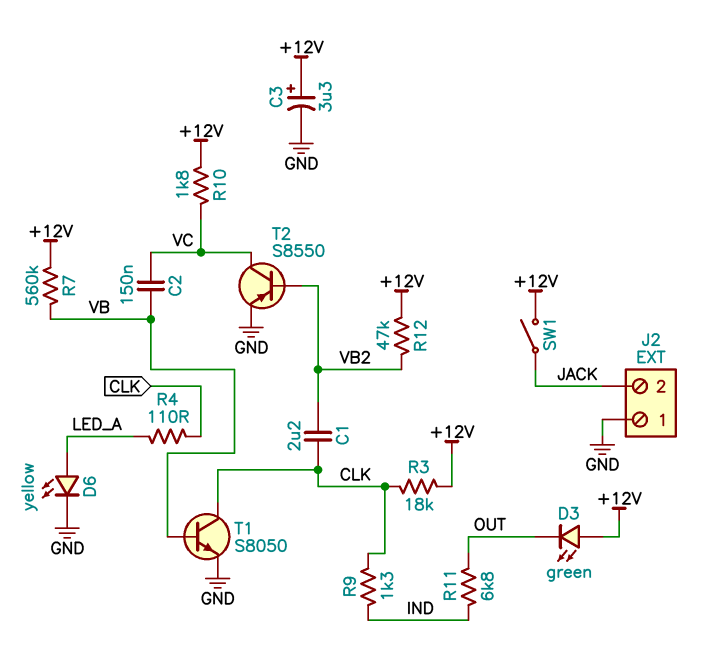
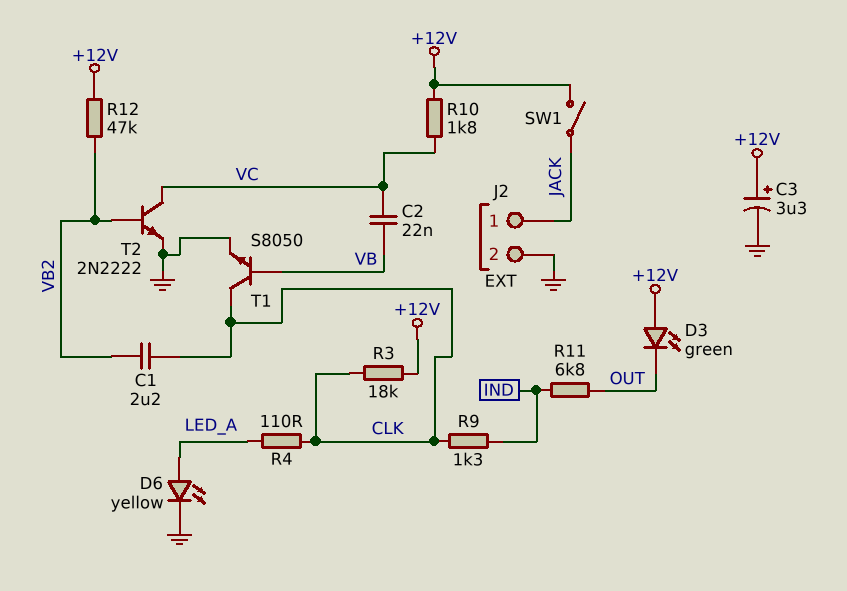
C2: 150nF (VB, VC) -> 22nF (VB, VC)
J2 pin 1: GND -> JACK
J2 pin 2: JACK -> GND
R7: 560k (+12V, VB) -> none
T2: PNP S8550 (B VB2, C VC, E GND) -> NPN 2N2222 (B VB2, C VC, E GND)

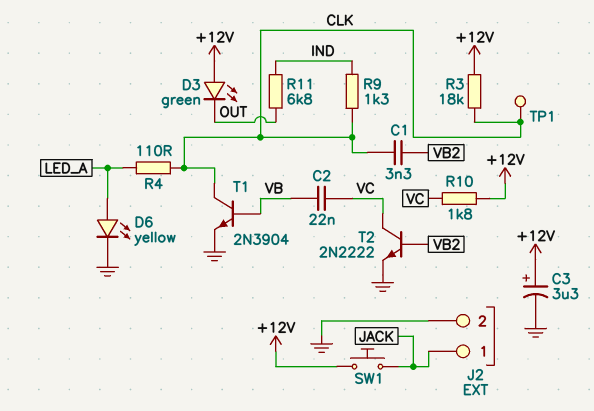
C1: 2.2uF (CLK, VB2) -> 3.3nF (CLK, VB2)
R12: 47k (+12V, VB2) -> none
SW1: switch (+12V, JACK) -> button (+12V, JACK)
T1: NPN S8050 (B VB, C CLK, E GND) -> NPN 2N3904 (B VB, C CLK, E GND)
TP1: none -> test point (CLK)

